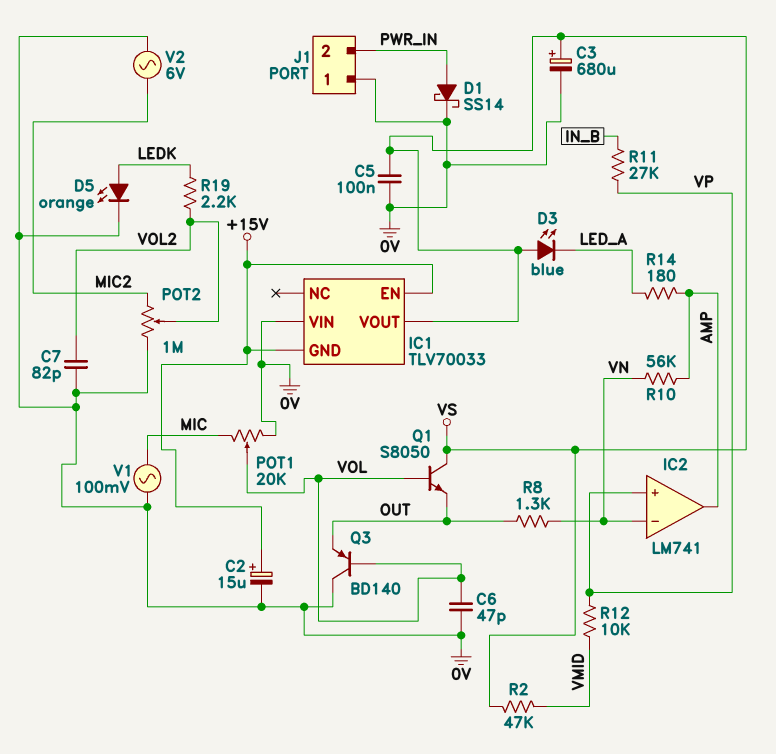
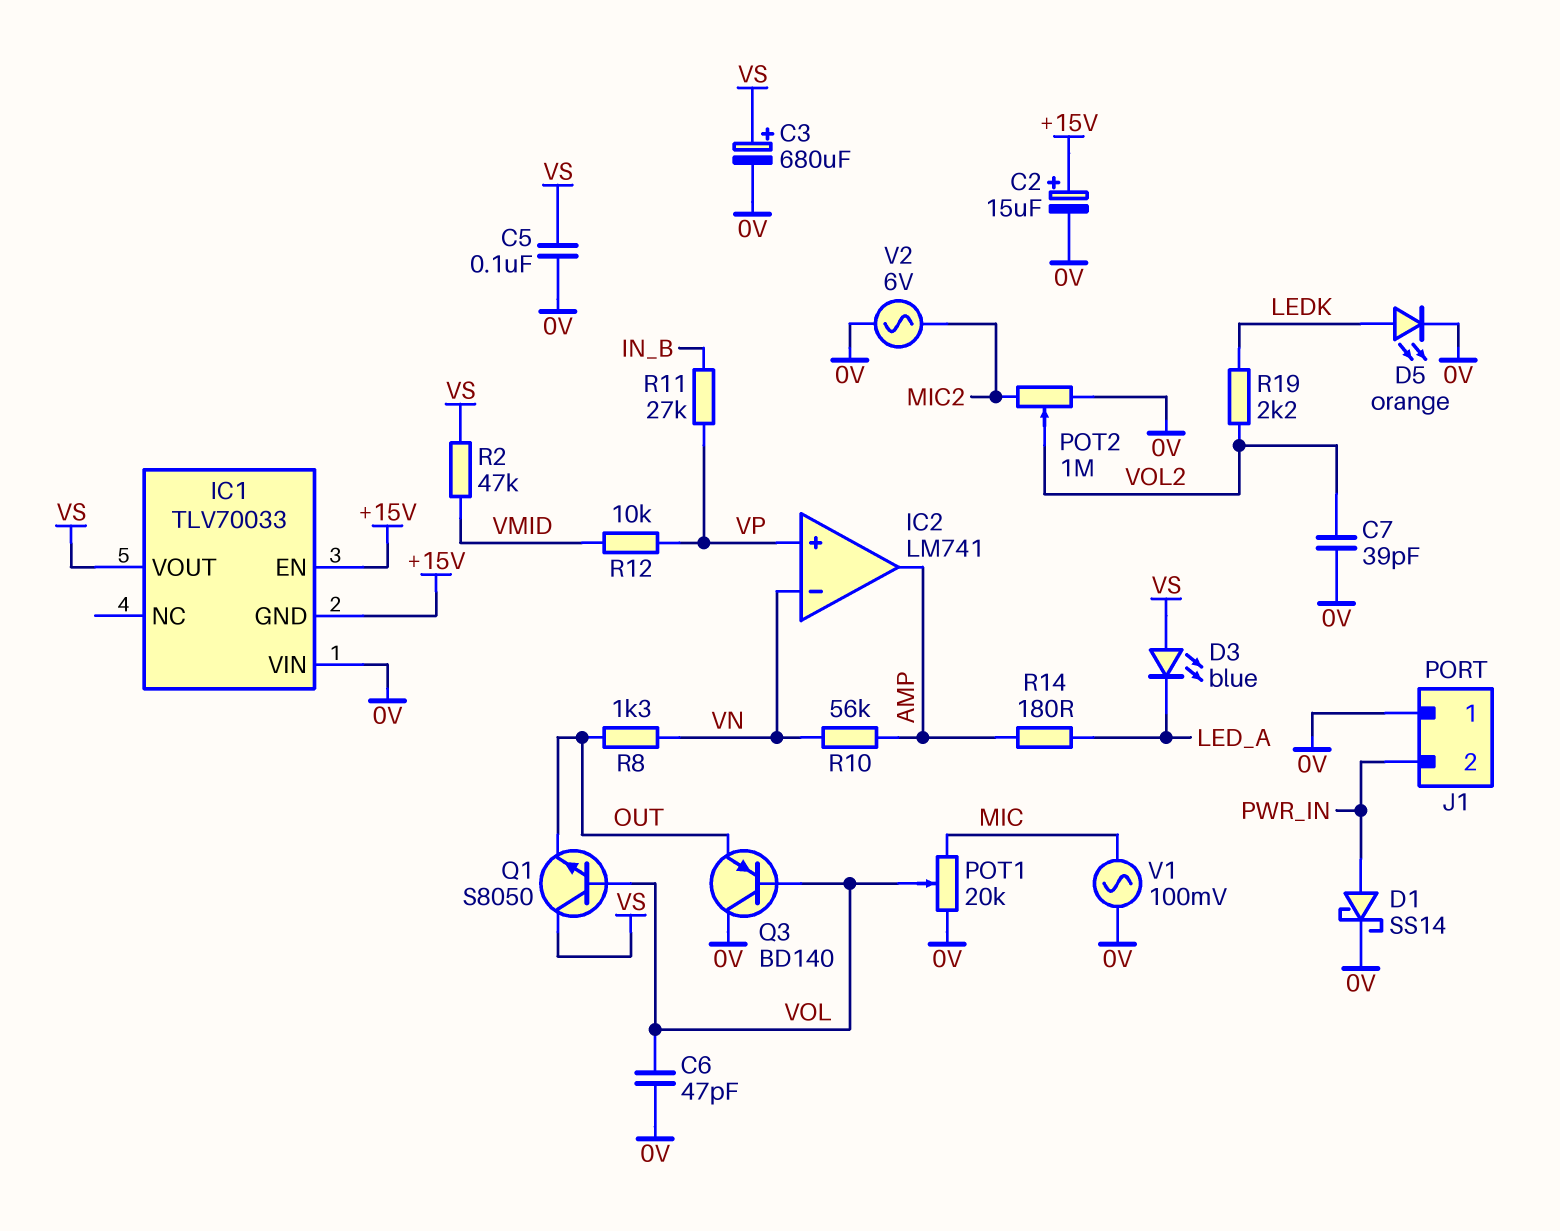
C7: 82pF (0V, VOL2) -> 39pF (0V, VOL2)

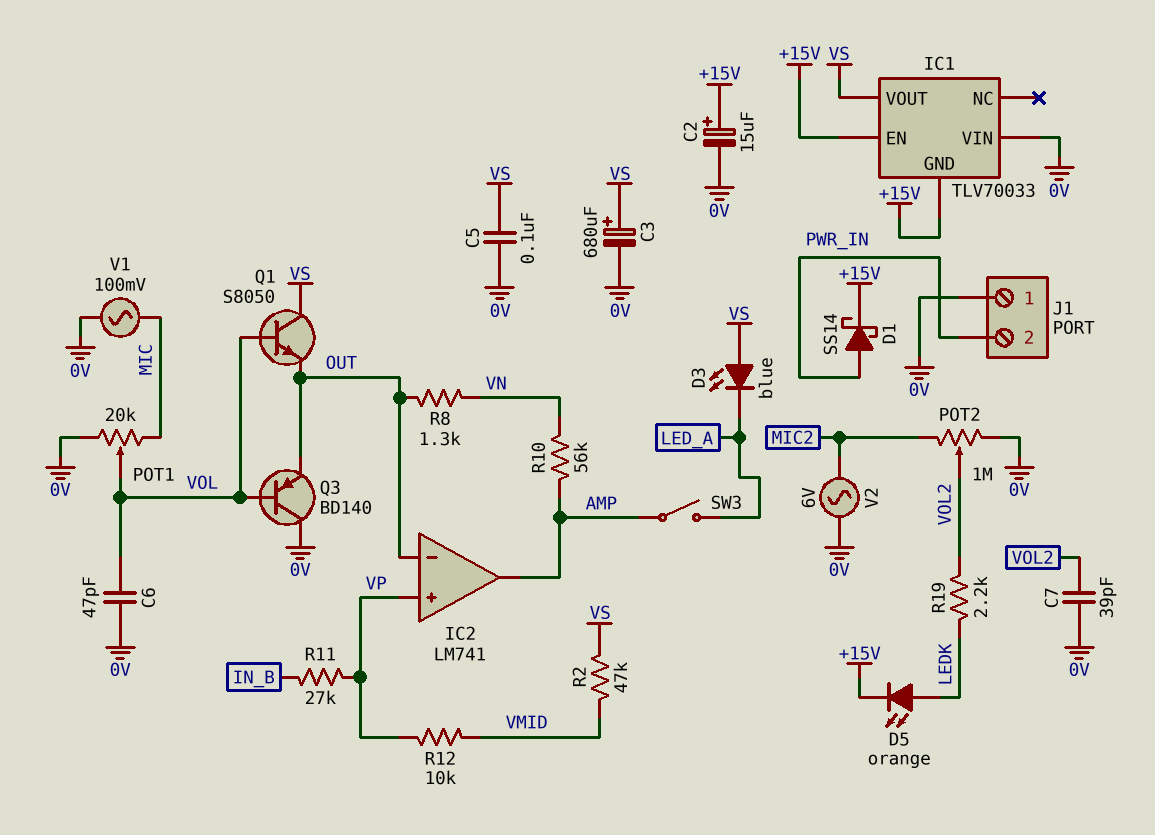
D1: schottky SS14 (A PWR_IN, K 0V) -> schottky SS14 (A PWR_IN, K +15V)
D5: LED orange (A LEDK, K 0V) -> LED orange (A LEDK, K +15V)
IC2 pin in-: VN -> OUT
R14: 180 (AMP, LED_A) -> none
SW3: none -> switch (AMP, LED_A)

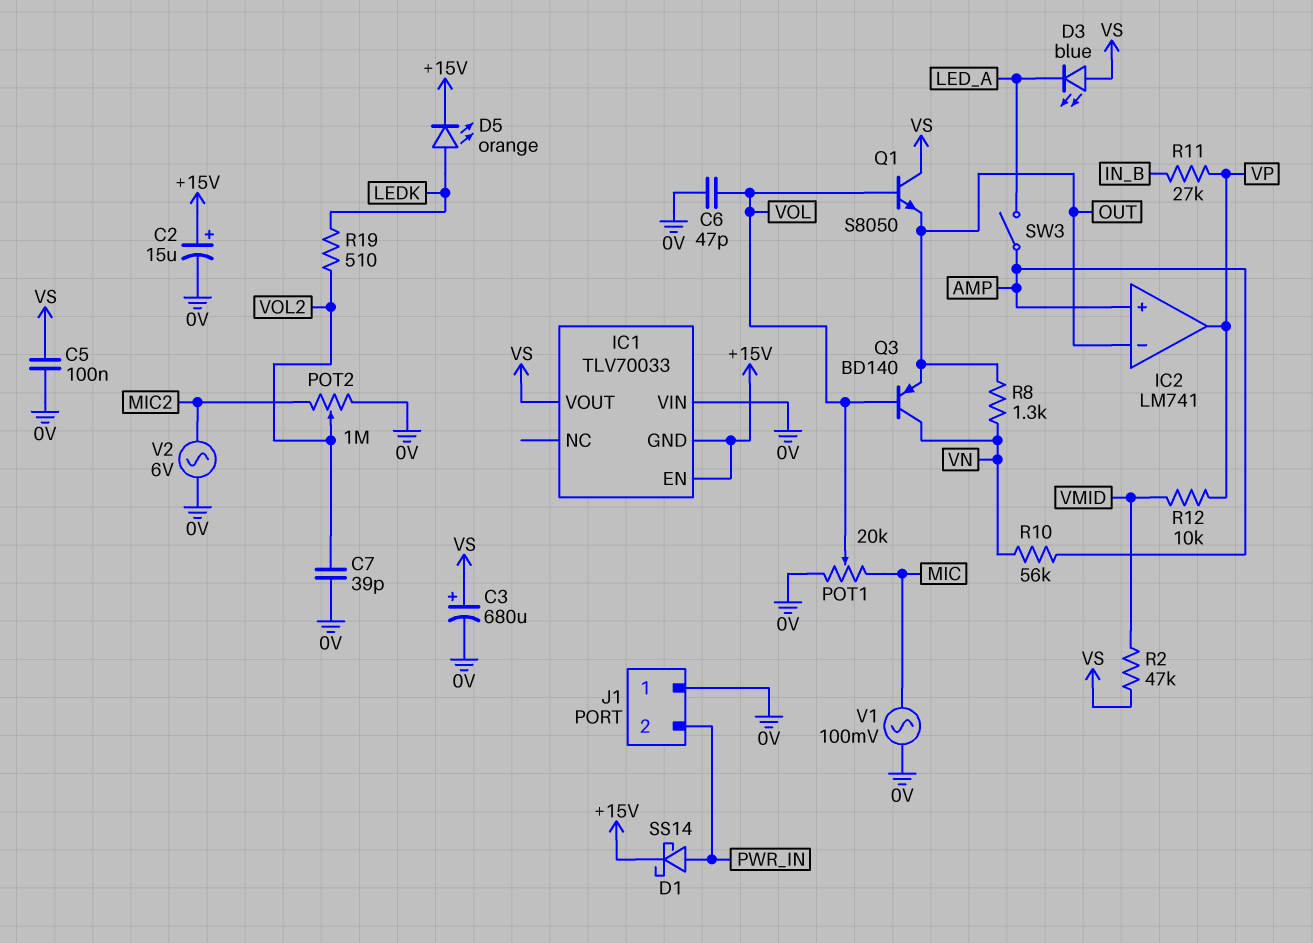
IC2 pin in+: VP -> AMP
IC2 pin out: AMP -> VP
Q3: PNP BD140 (B VOL, C 0V, E OUT) -> PNP BD140 (B VOL, C VN, E OUT)
R19: 2.2k (LEDK, VOL2) -> 510 (LEDK, VOL2)

